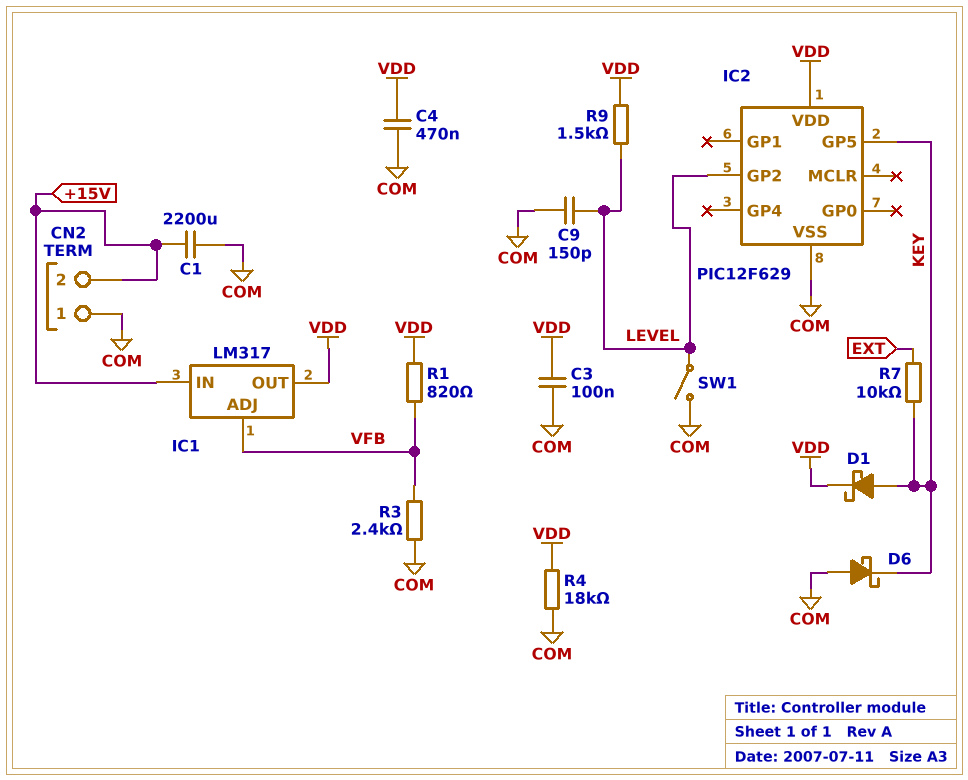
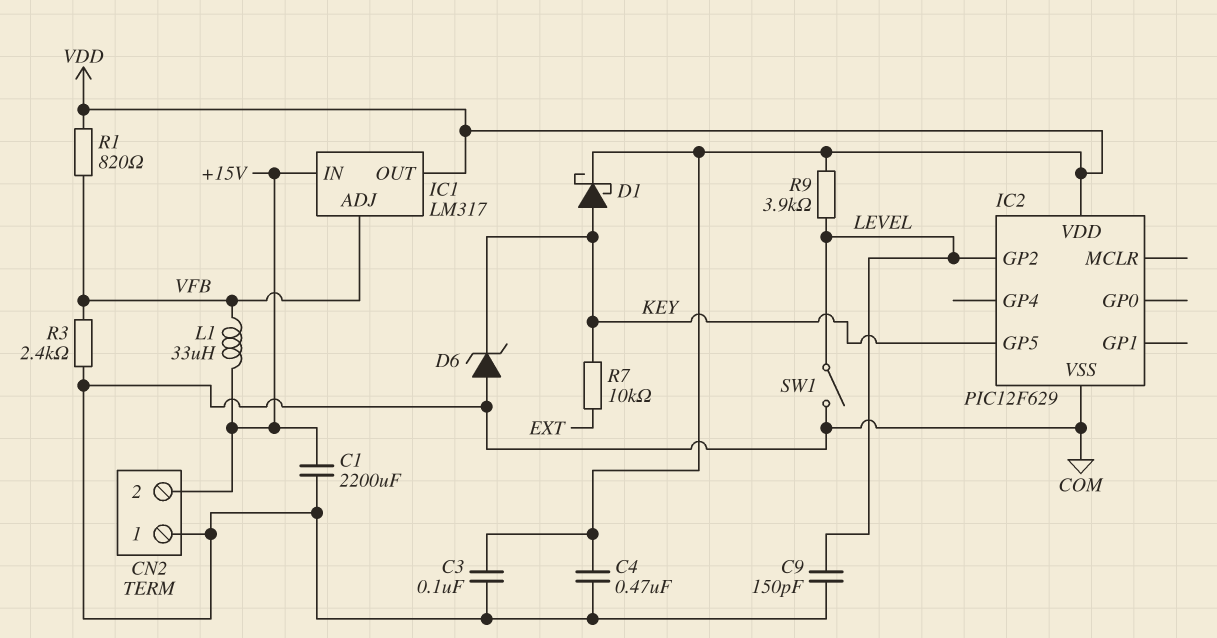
D6: schottky (A COM, K KEY) -> zener (A COM, K KEY)
L1: none -> 33uH (+15V, VFB)
R4: 18k (COM, VDD) -> none
R9: 1.5k (LEVEL, VDD) -> 3.9k (LEVEL, VDD)

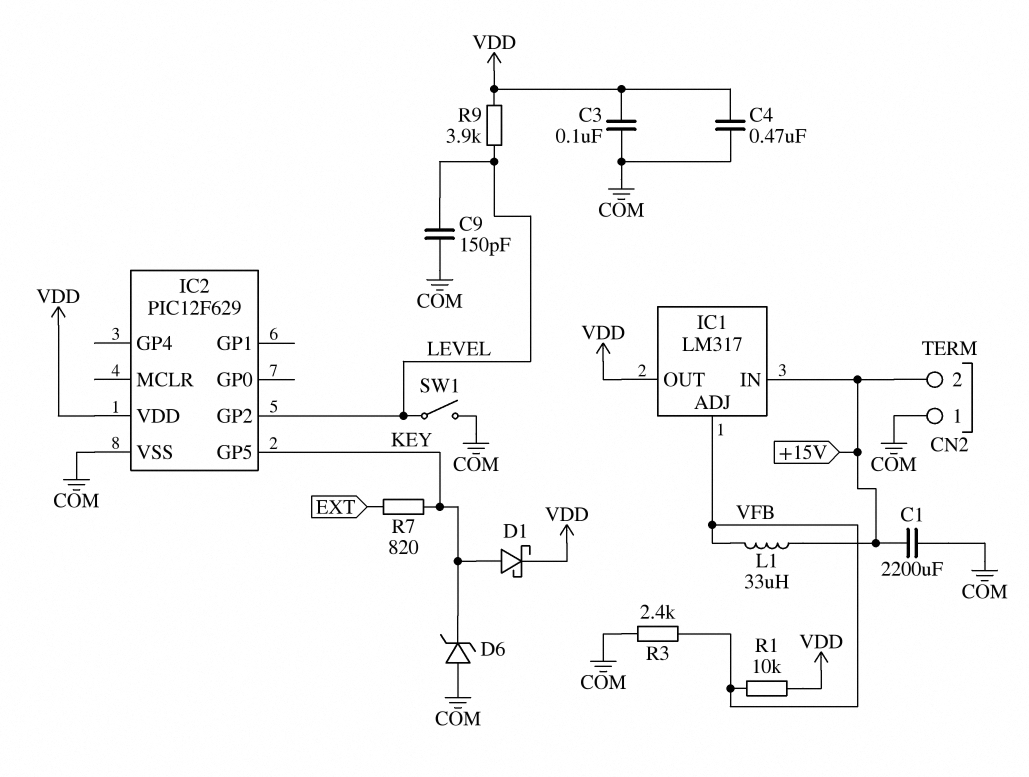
R1: 820 (VDD, VFB) -> 10k (VDD, VFB)
R7: 10k (EXT, KEY) -> 820 (EXT, KEY)

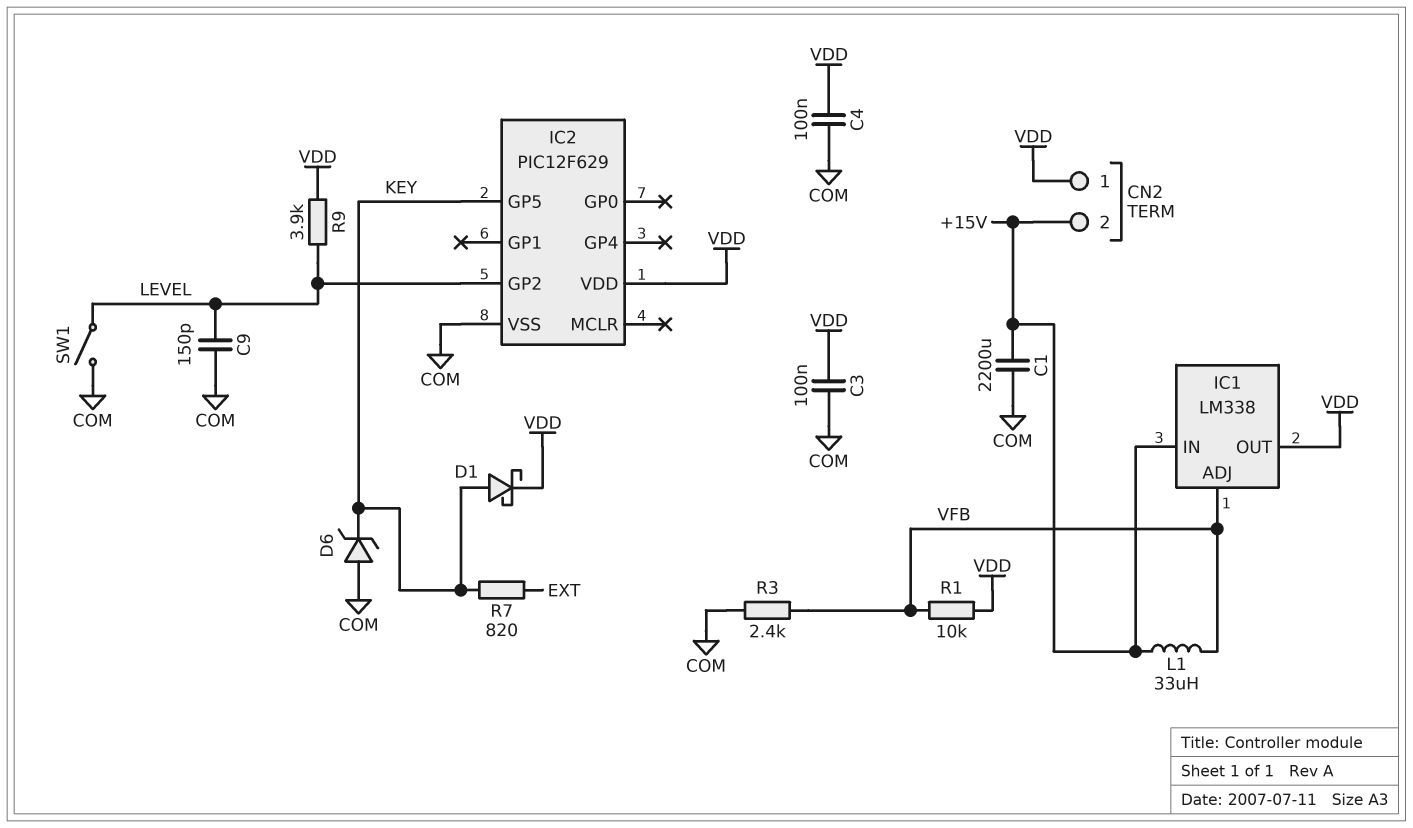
C4: 470nF (COM, VDD) -> 100nF (COM, VDD)
CN2 pin 1: COM -> VDD
IC1: LM317 -> LM338

